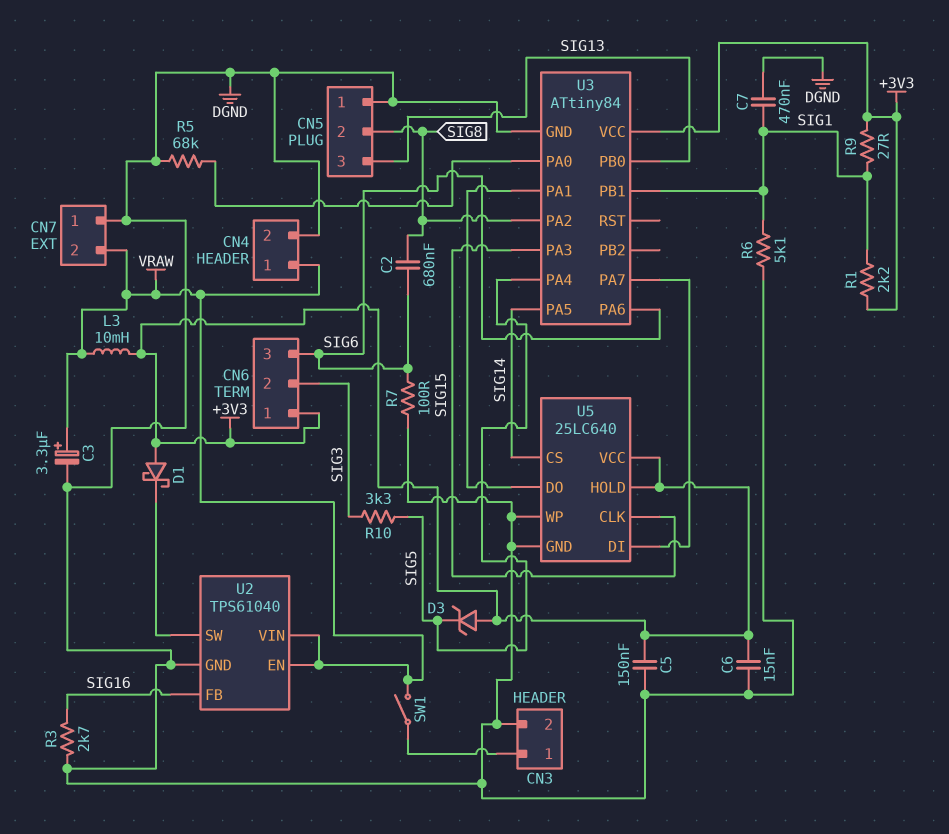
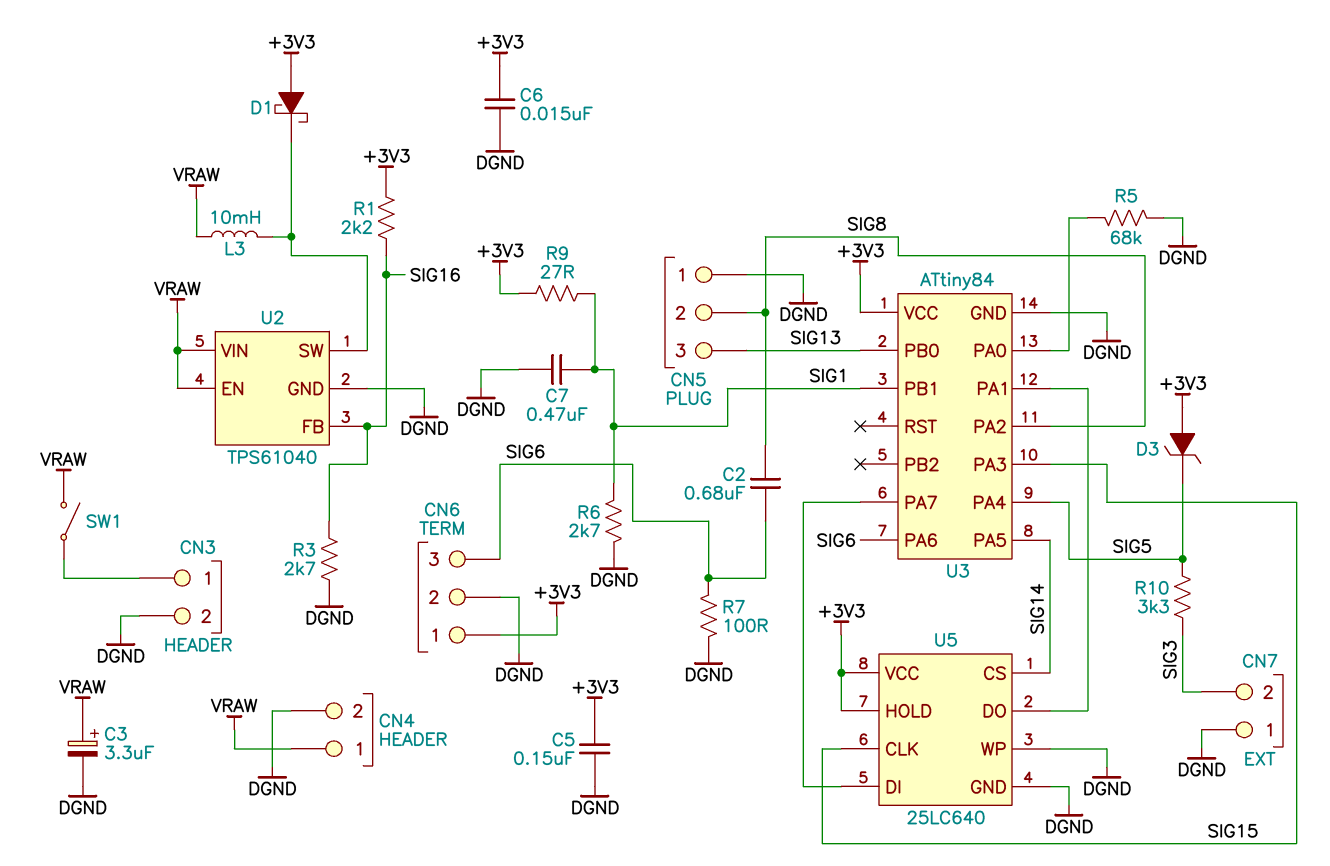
CN6 pin 2: SIG3 -> DGND
CN7 pin 2: VRAW -> SIG3
L3: 10mH (+3V3, VRAW) -> 10mH (U2/SW, VRAW)
R1: 2.2k (+3V3, SIG1) -> 2.2k (+3V3, SIG16)
R6: 5.1k (DGND, SIG1) -> 2.7k (DGND, SIG1)

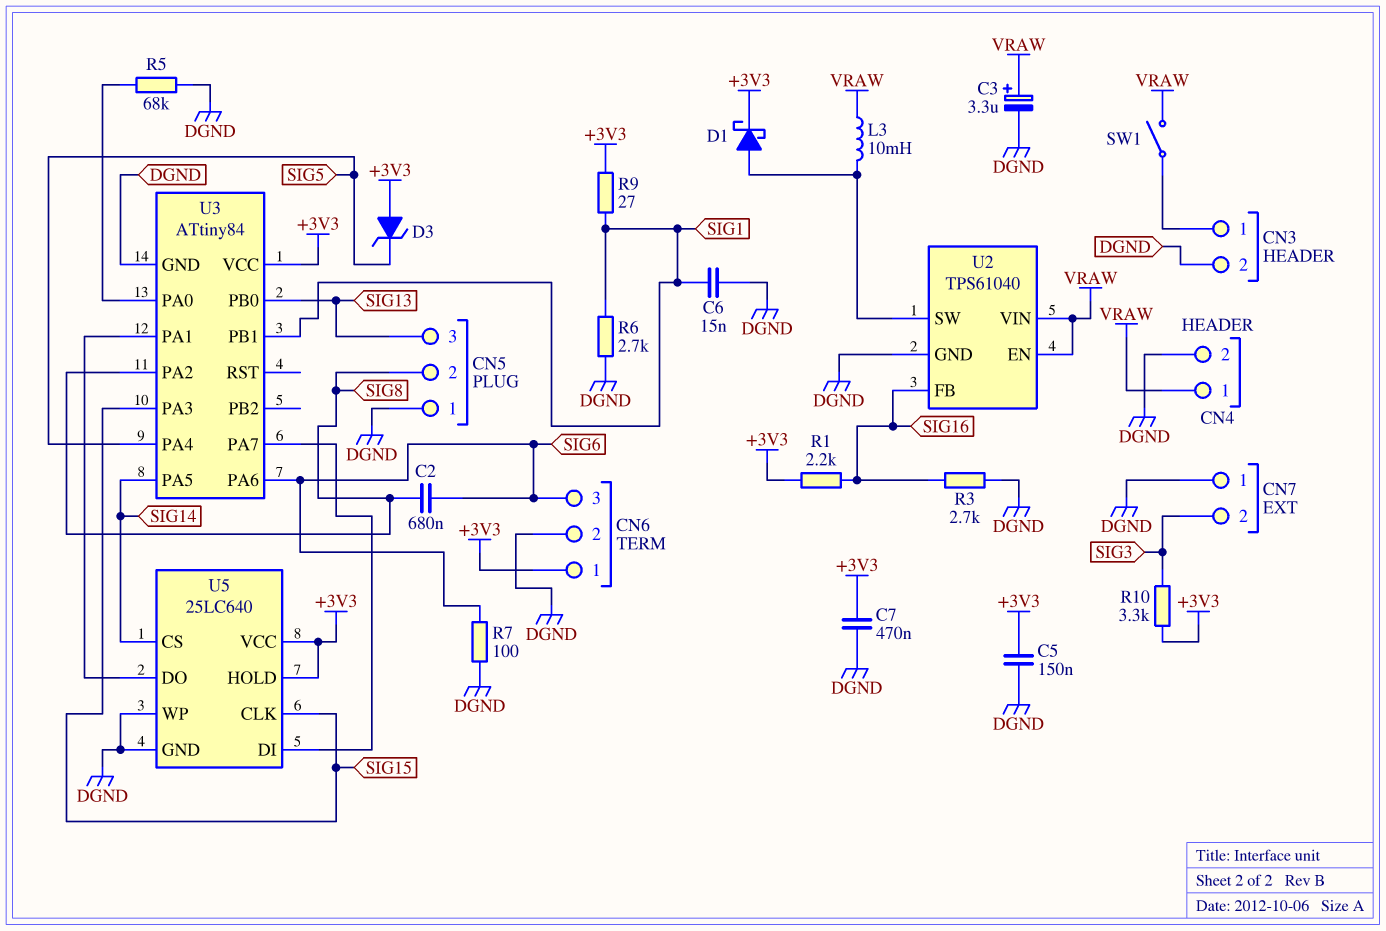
C6: 15nF (+3V3, DGND) -> 15nF (DGND, SIG1)
C7: 470nF (DGND, SIG1) -> 470nF (+3V3, DGND)
D1: schottky (A +3V3, K U2/SW) -> schottky (A U2/SW, K +3V3)
R10: 3.3k (SIG3, SIG5) -> 3.3k (+3V3, SIG3)

